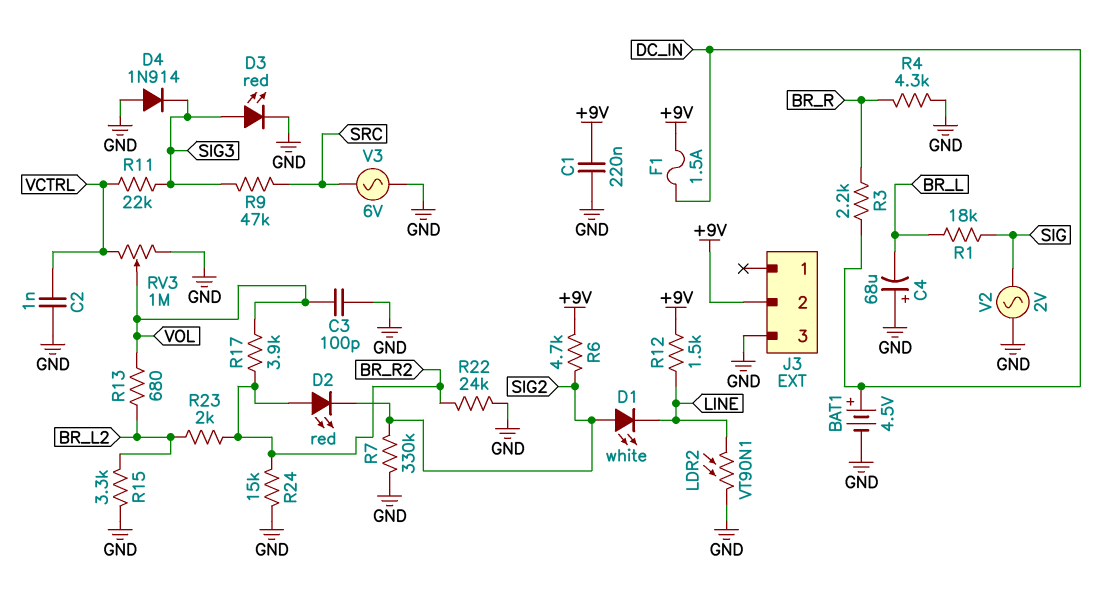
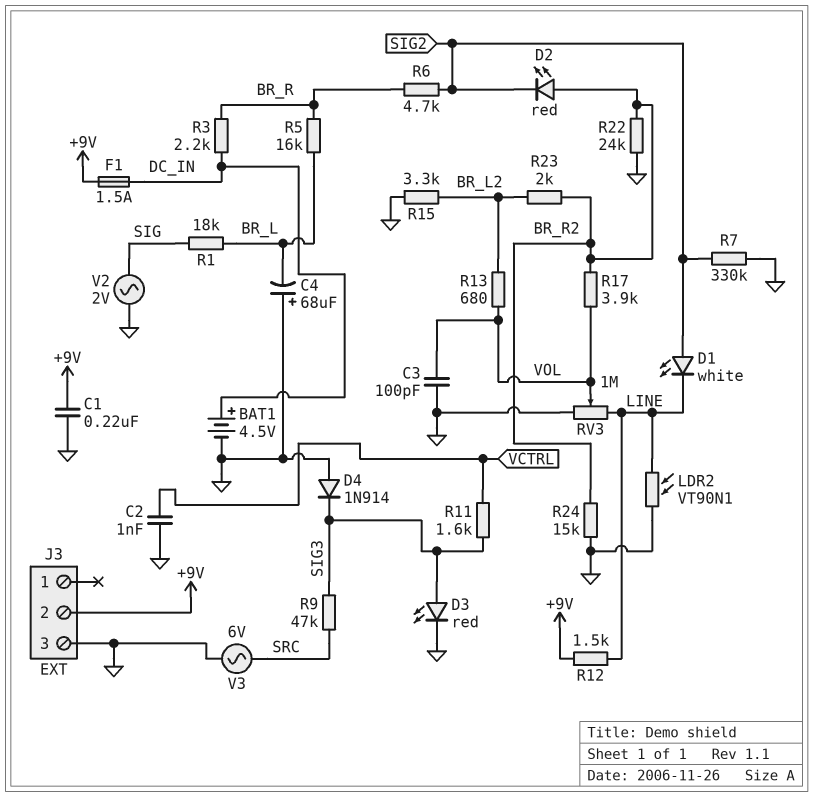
R4: 4.3k (BR_R, GND) -> none
R5: none -> 16k (BR_L, BR_R)
R6: 4.7k (+9V, SIG2) -> 4.7k (BR_R, SIG2)
R11: 22k (SIG3, VCTRL) -> 1.6k (SIG3, VCTRL)
RV3: 1M (GND, VCTRL, wiper VOL) -> 1M (GND, LINE, wiper VOL)

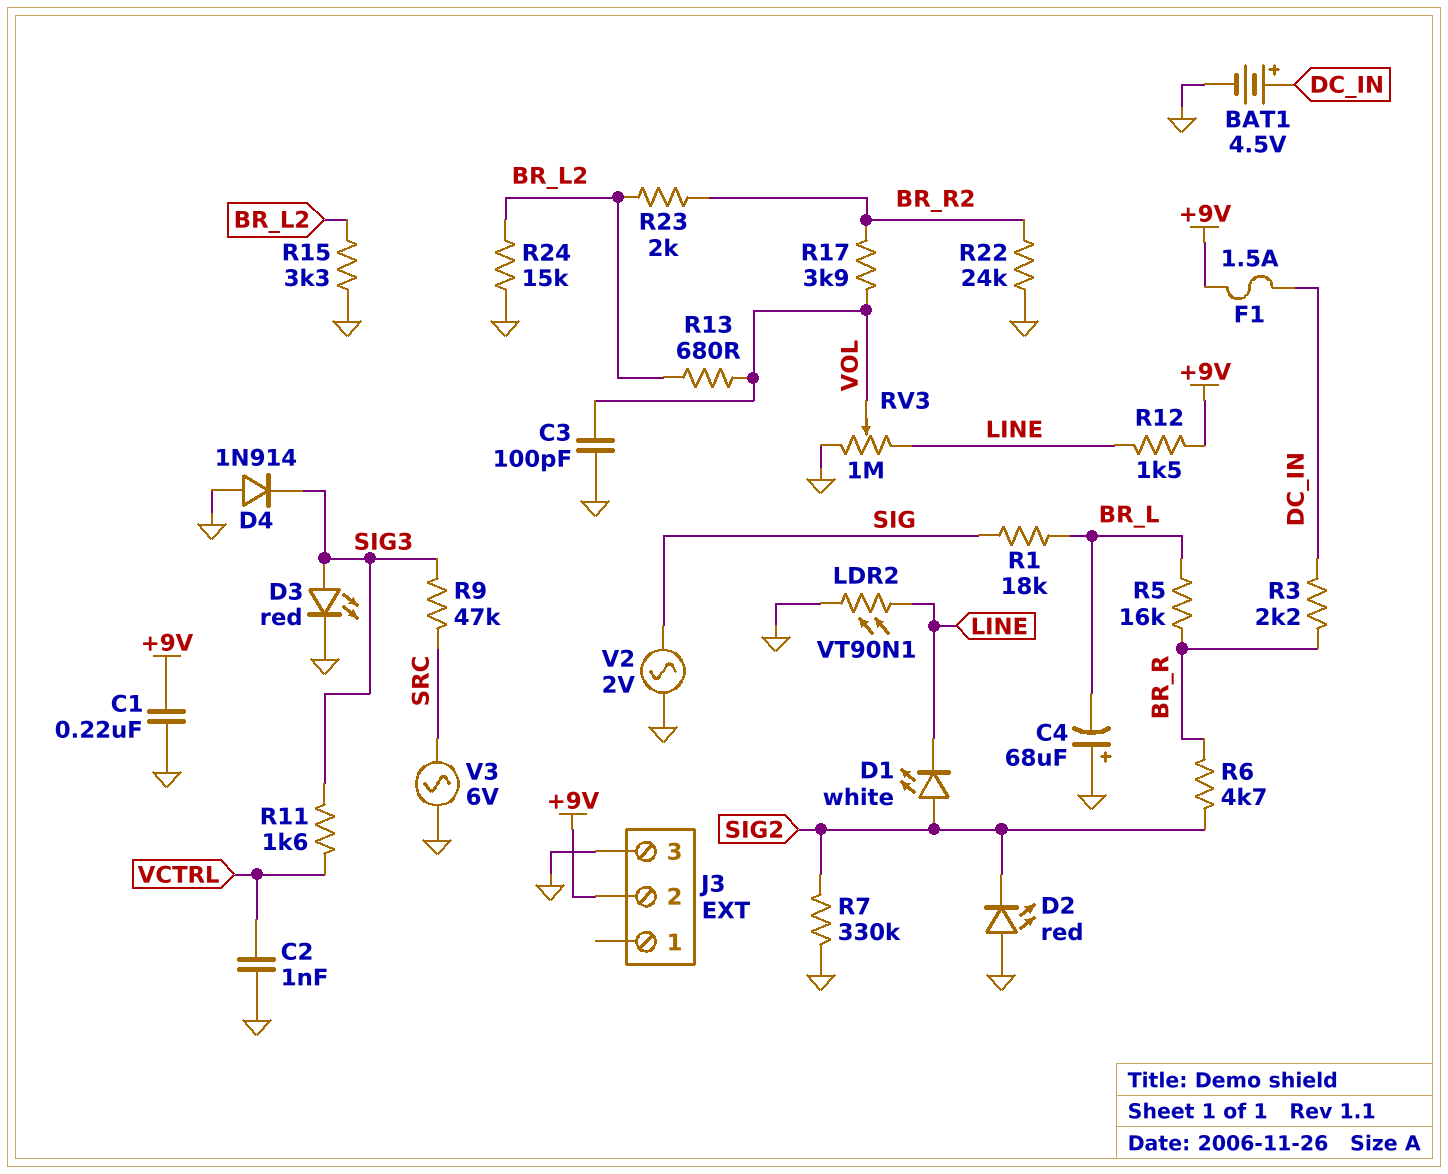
D2: LED red (A BR_R2, K SIG2) -> LED red (A GND, K SIG2)
R24: 15k (BR_R2, GND) -> 15k (BR_L2, GND)

